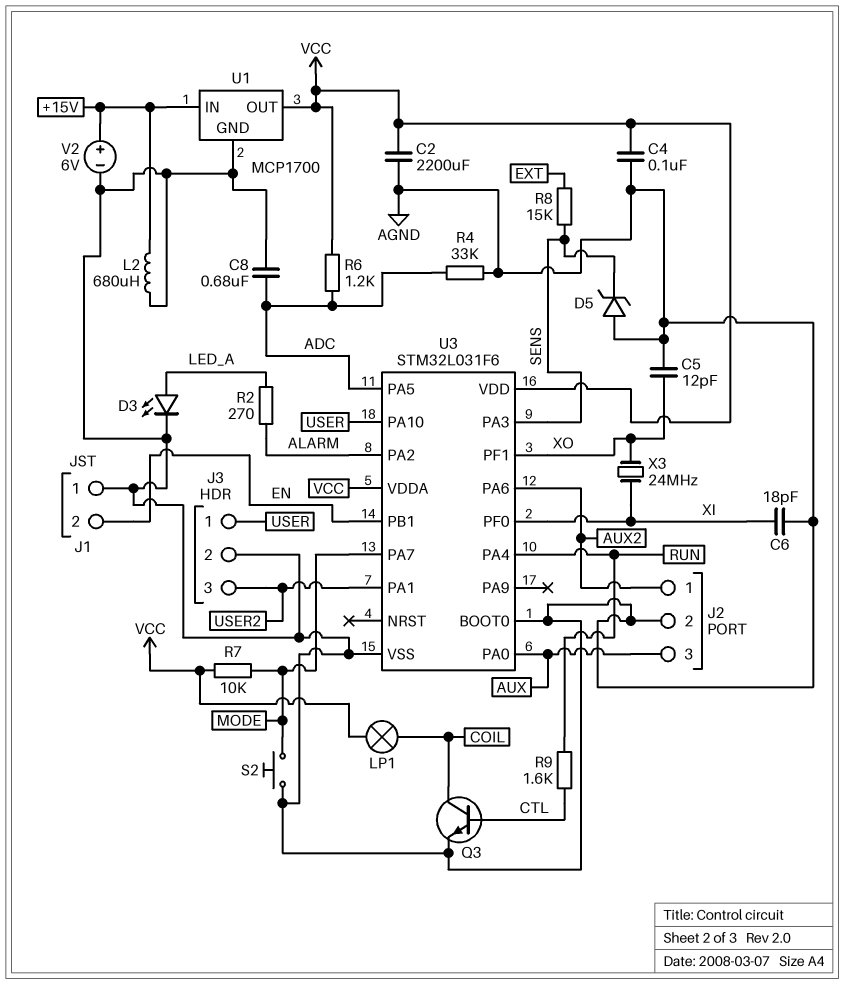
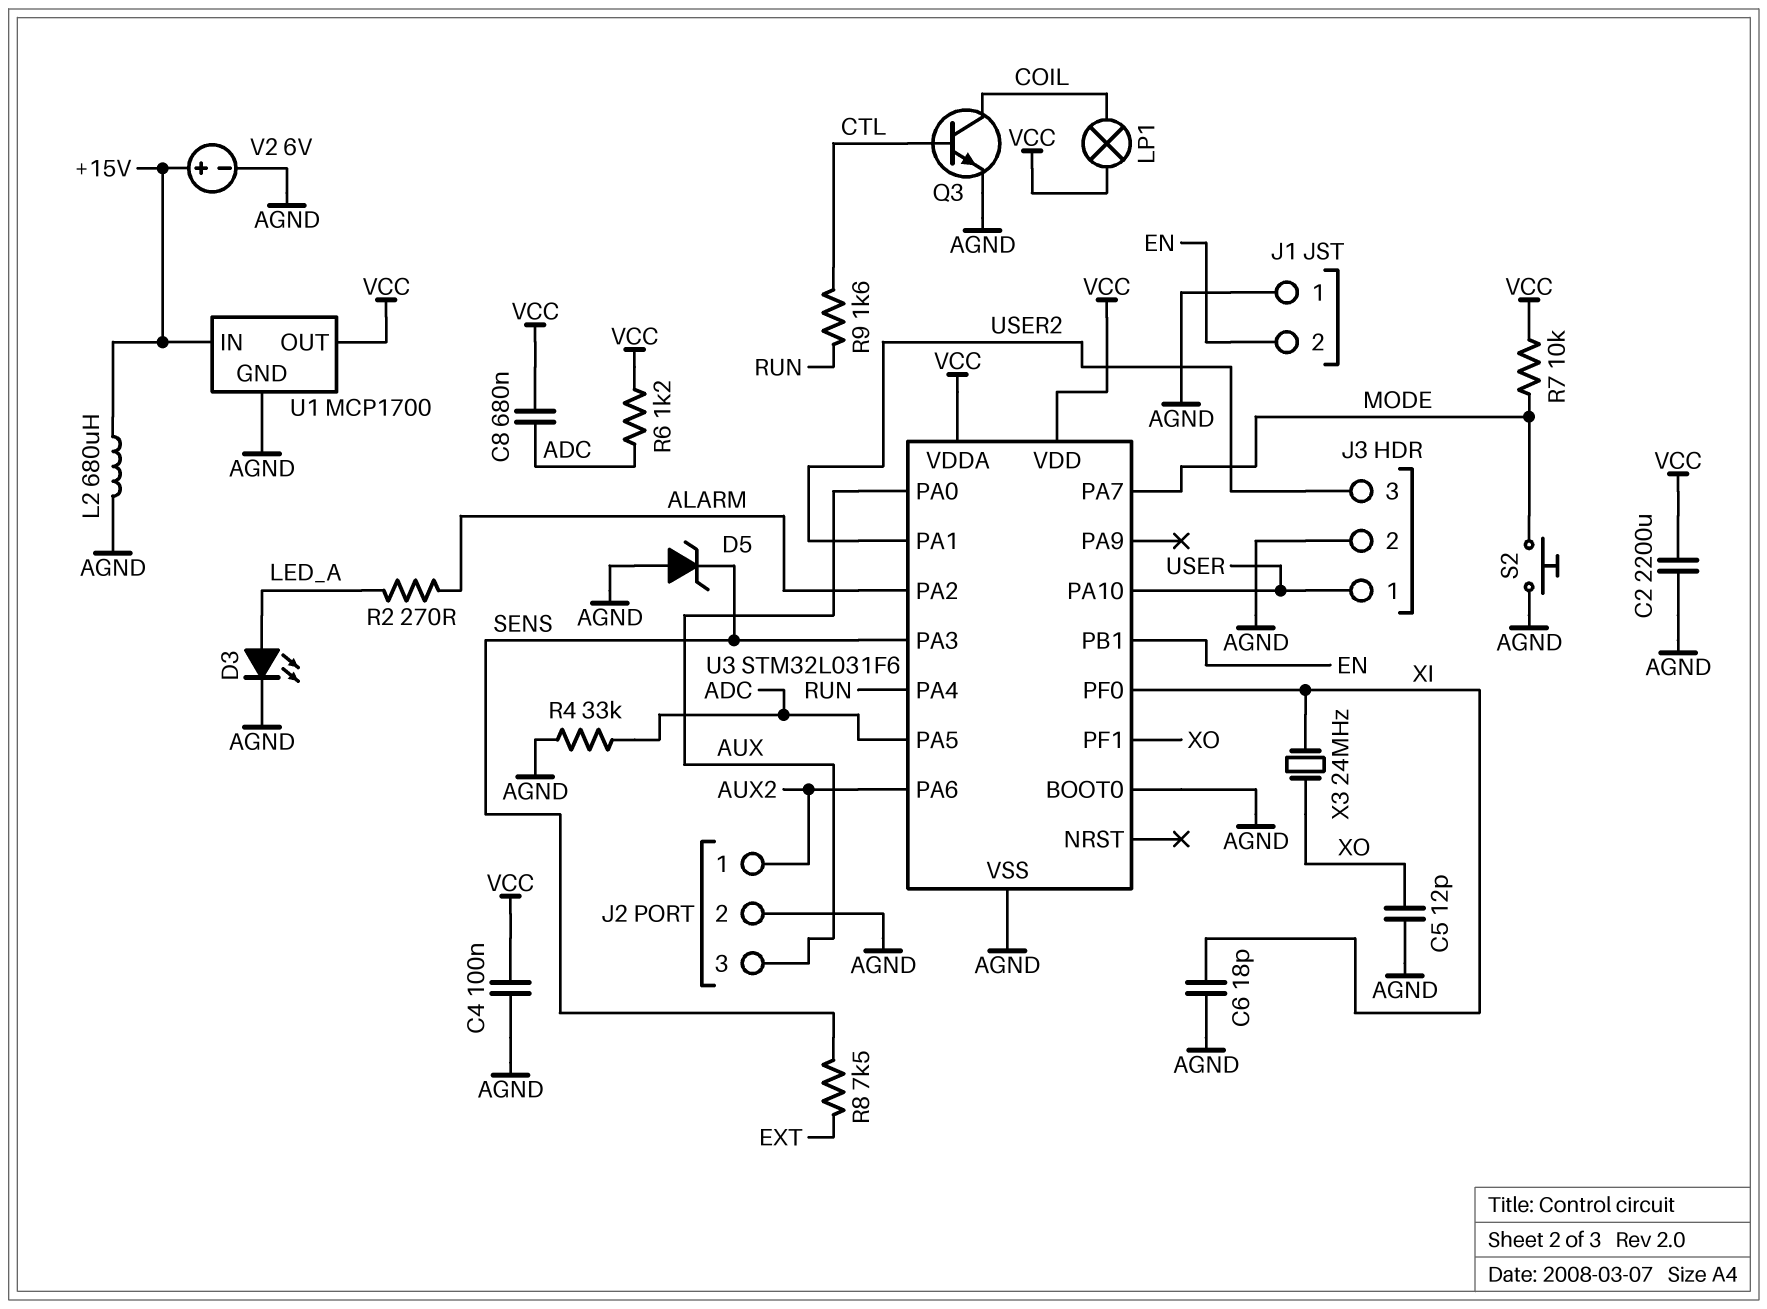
C8: 680nF (ADC, AGND) -> 680nF (ADC, VCC)
R8: 15k (EXT, SENS) -> 7.5k (EXT, SENS)

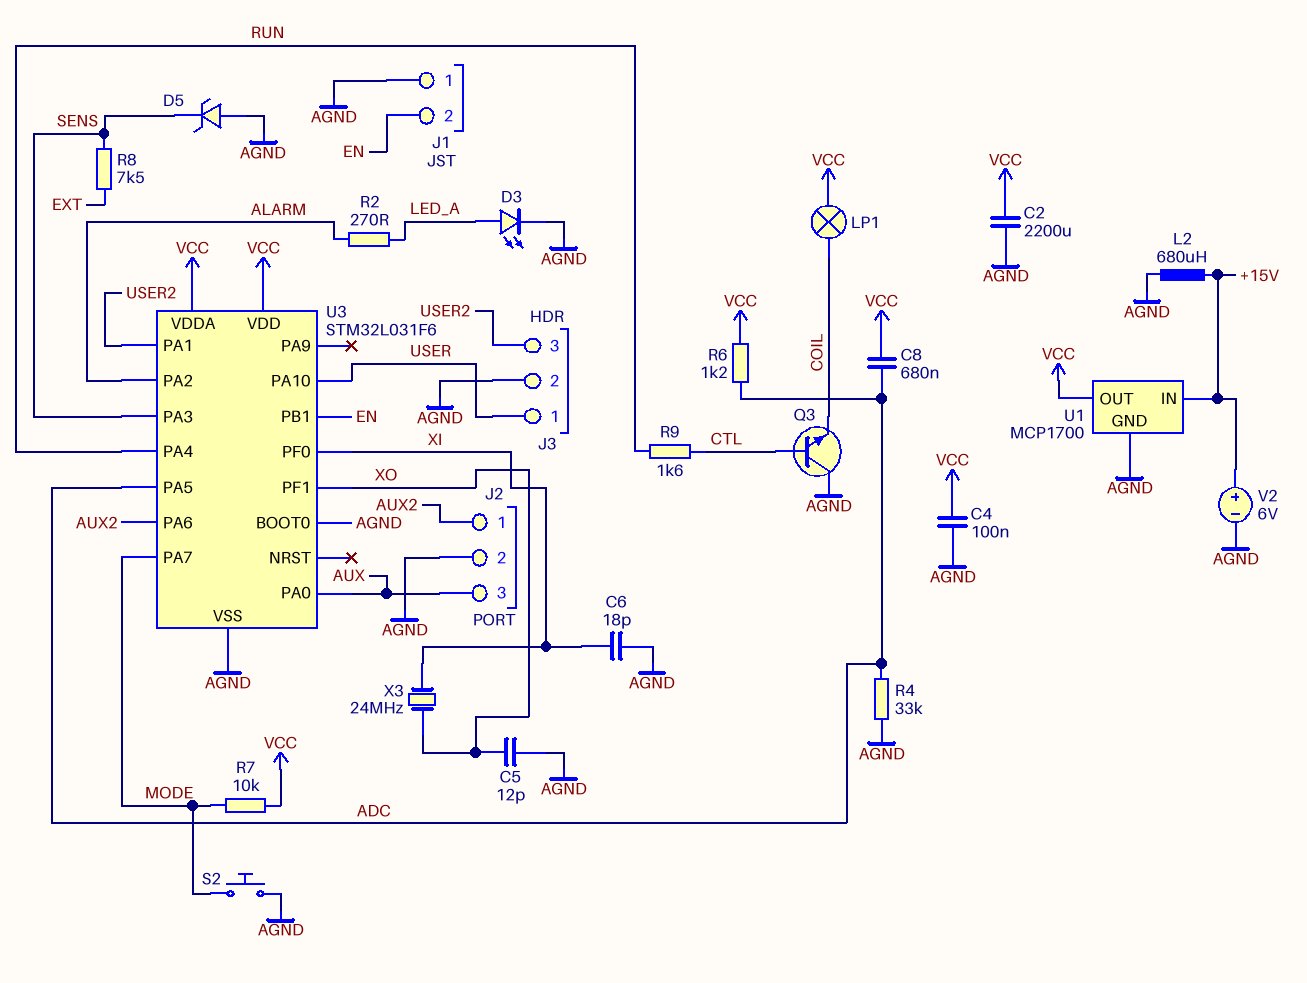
Q3: NPN (B CTL, C COIL, E AGND) -> NPN (B CTL, C AGND, E COIL)

